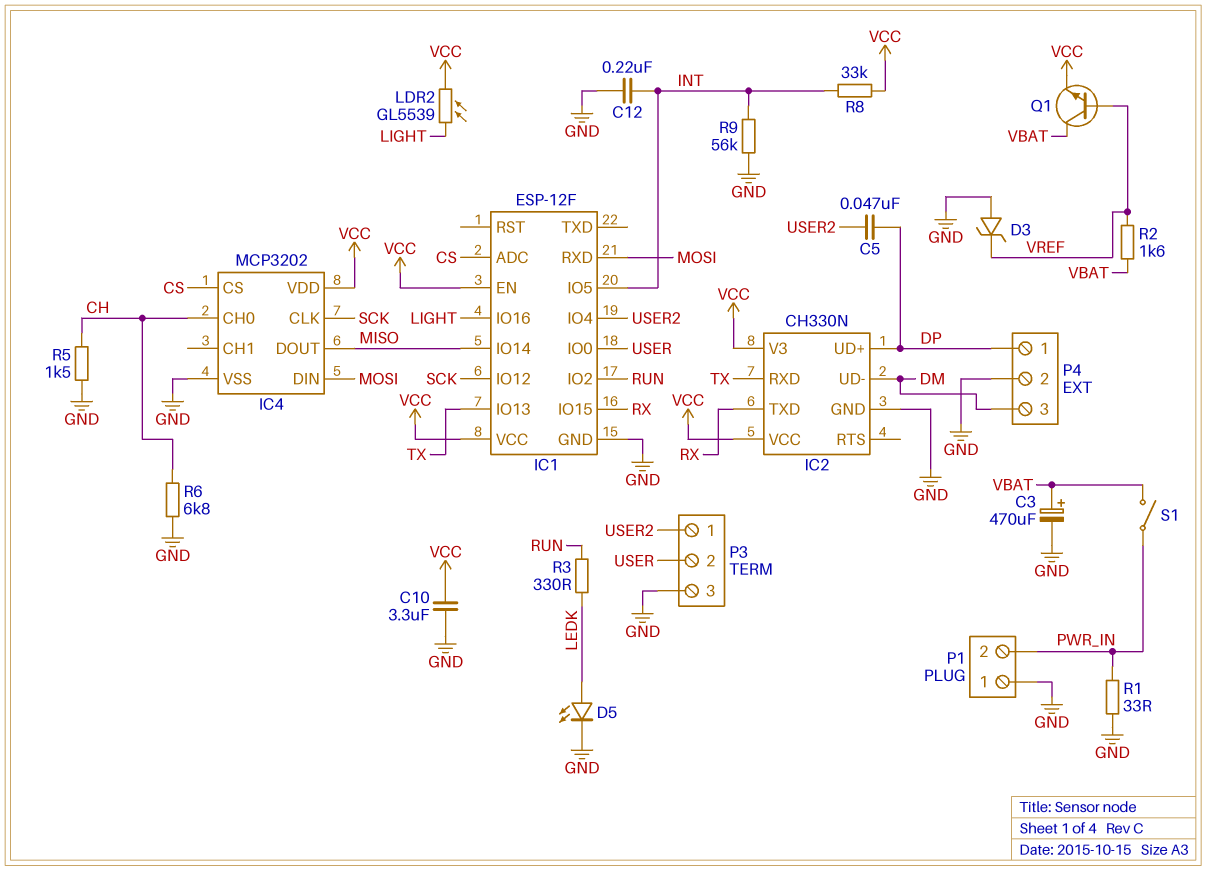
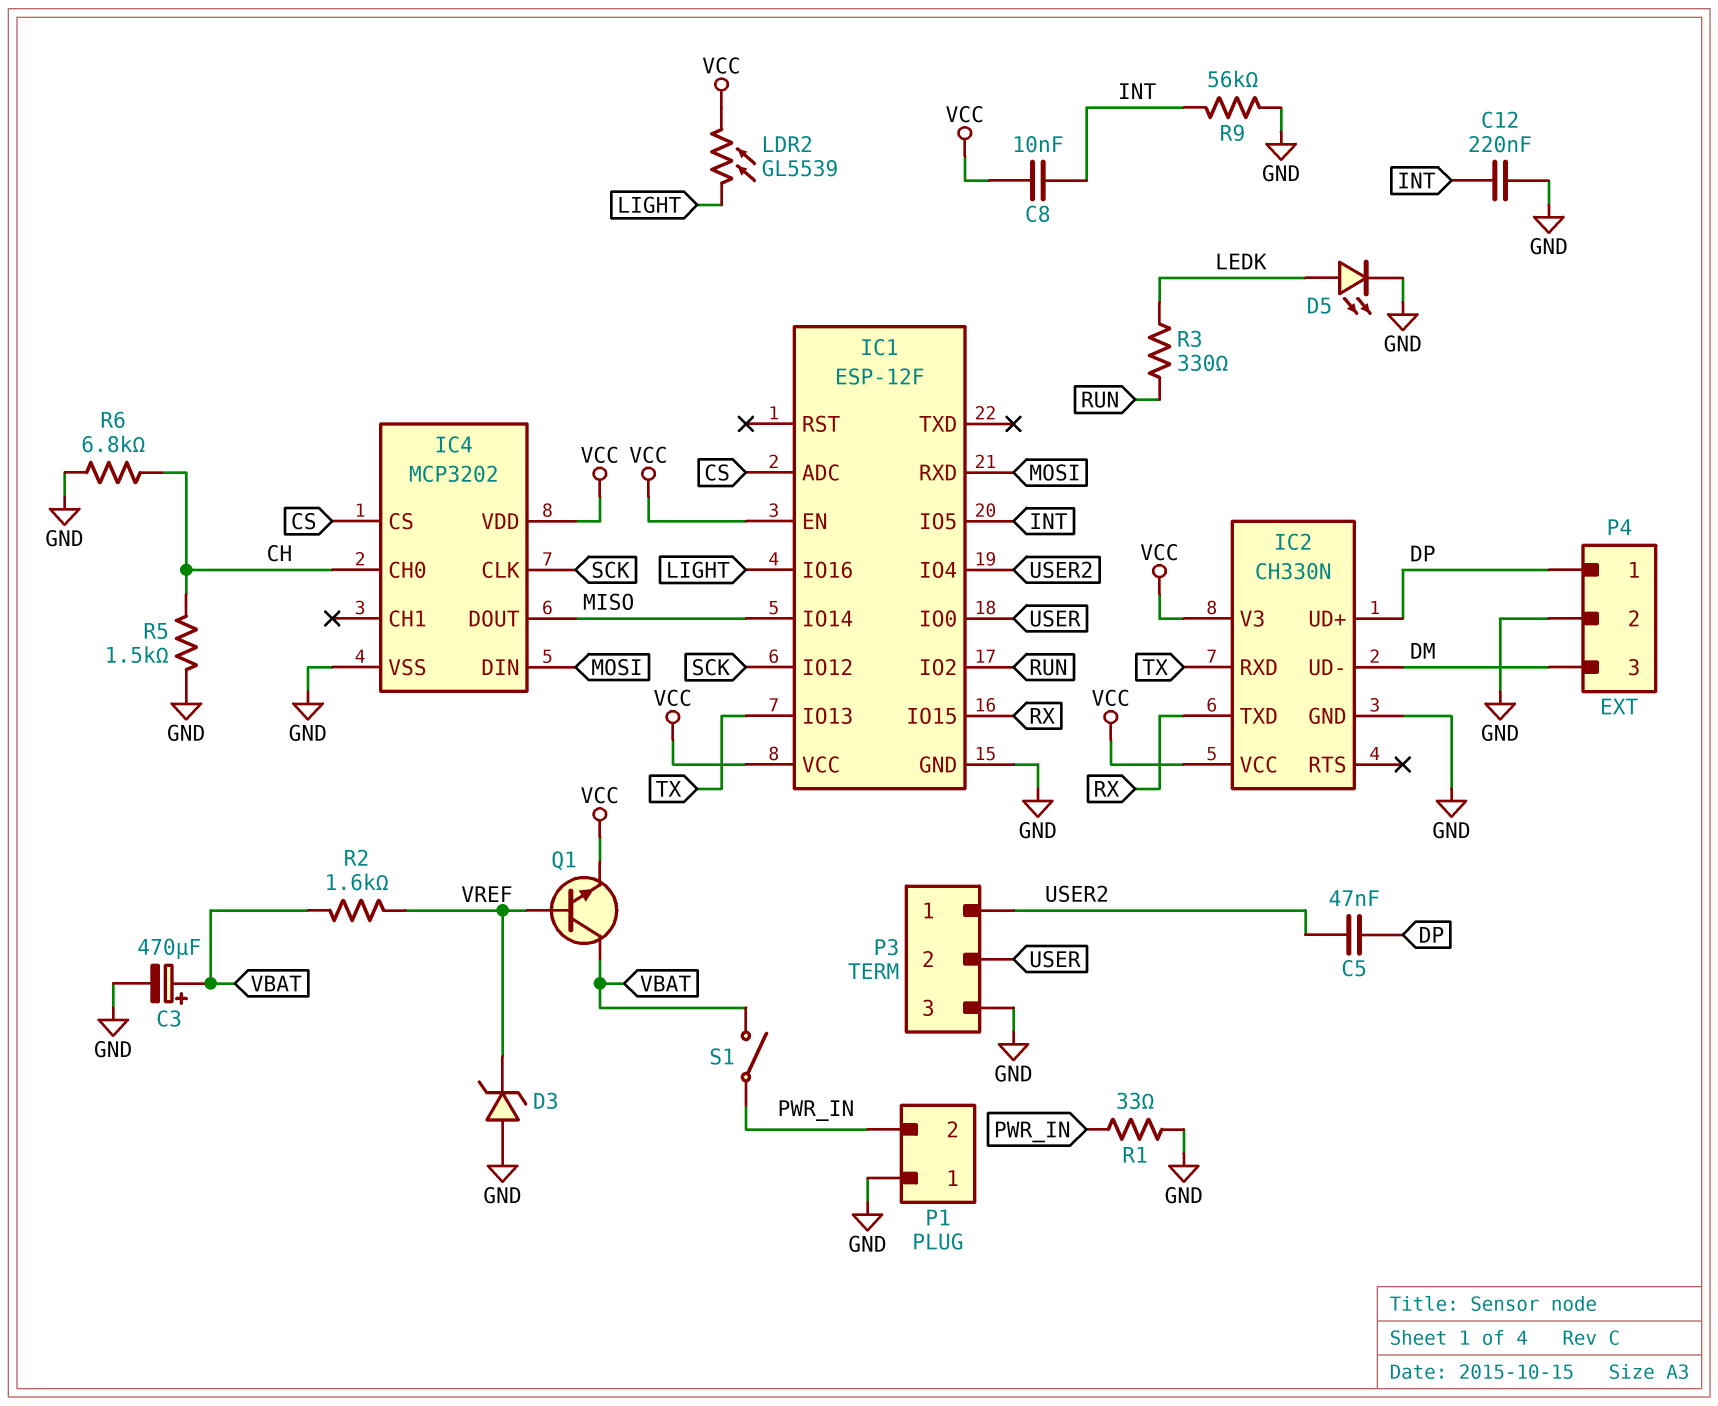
C8: none -> 10nF (INT, VCC)
C10: 3.3uF (GND, VCC) -> none
R8: 33k (INT, VCC) -> none

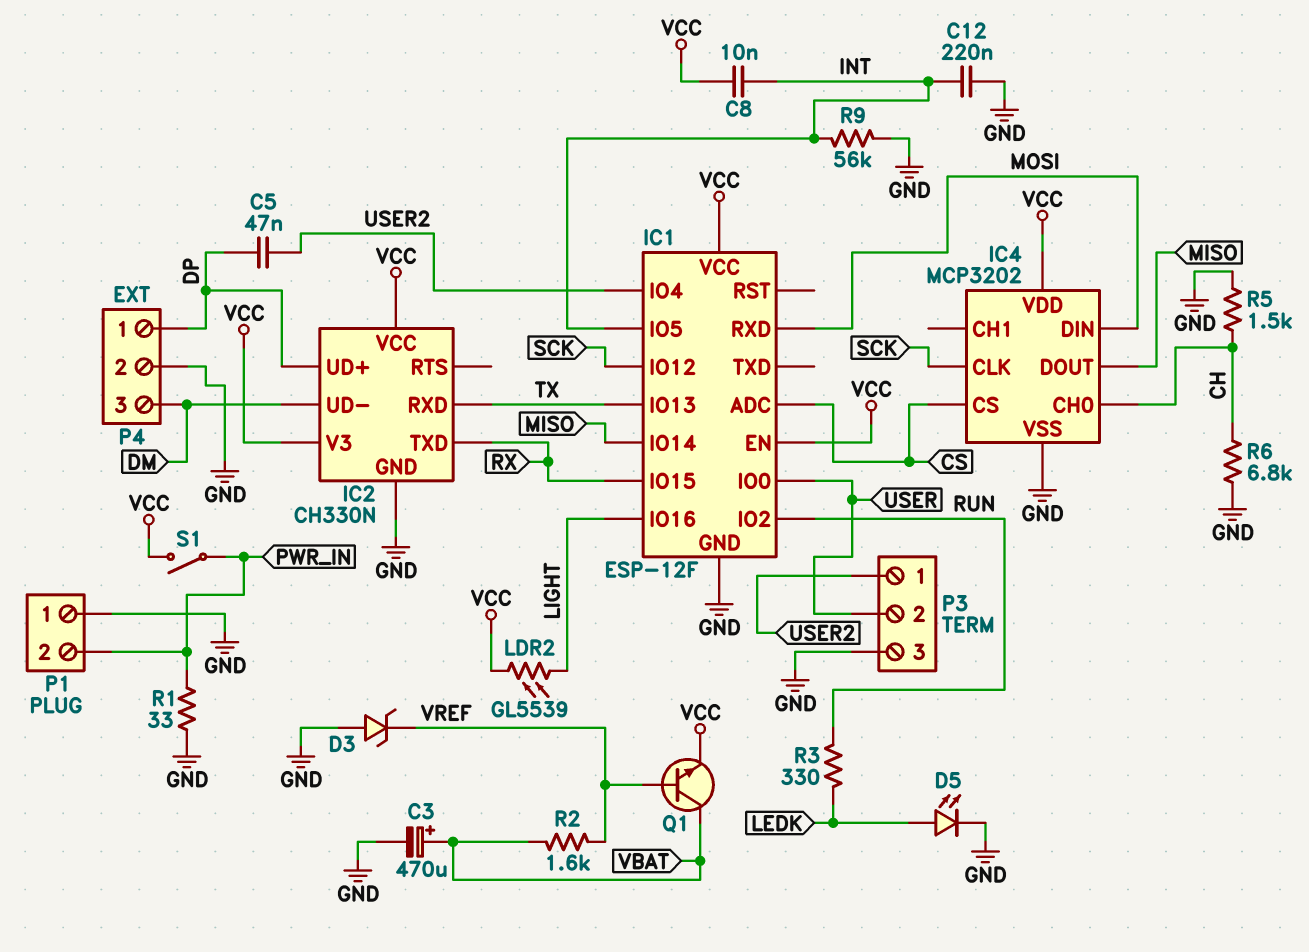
S1: switch (PWR_IN, VBAT) -> switch (PWR_IN, VCC)

